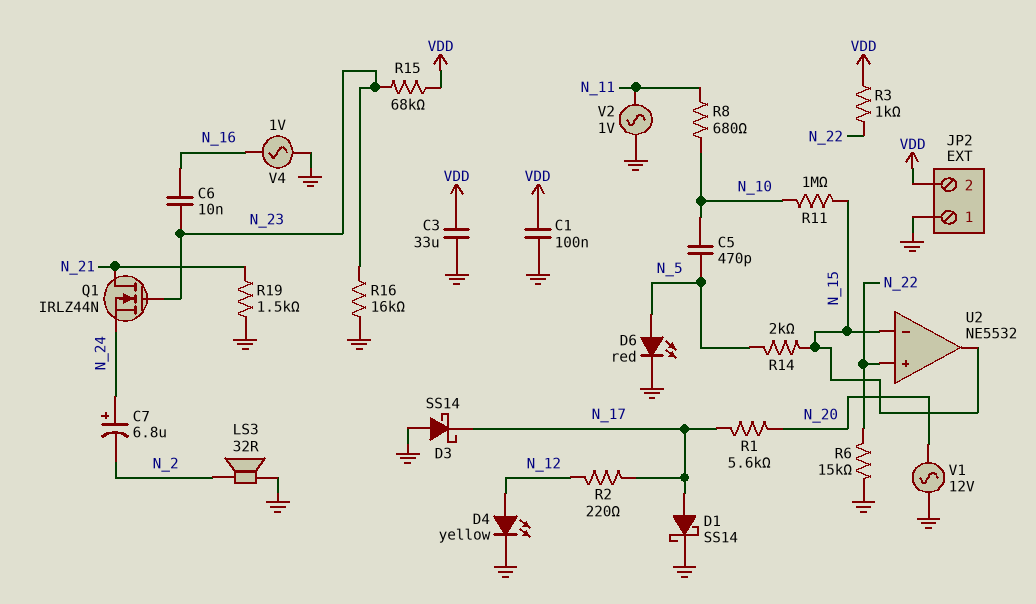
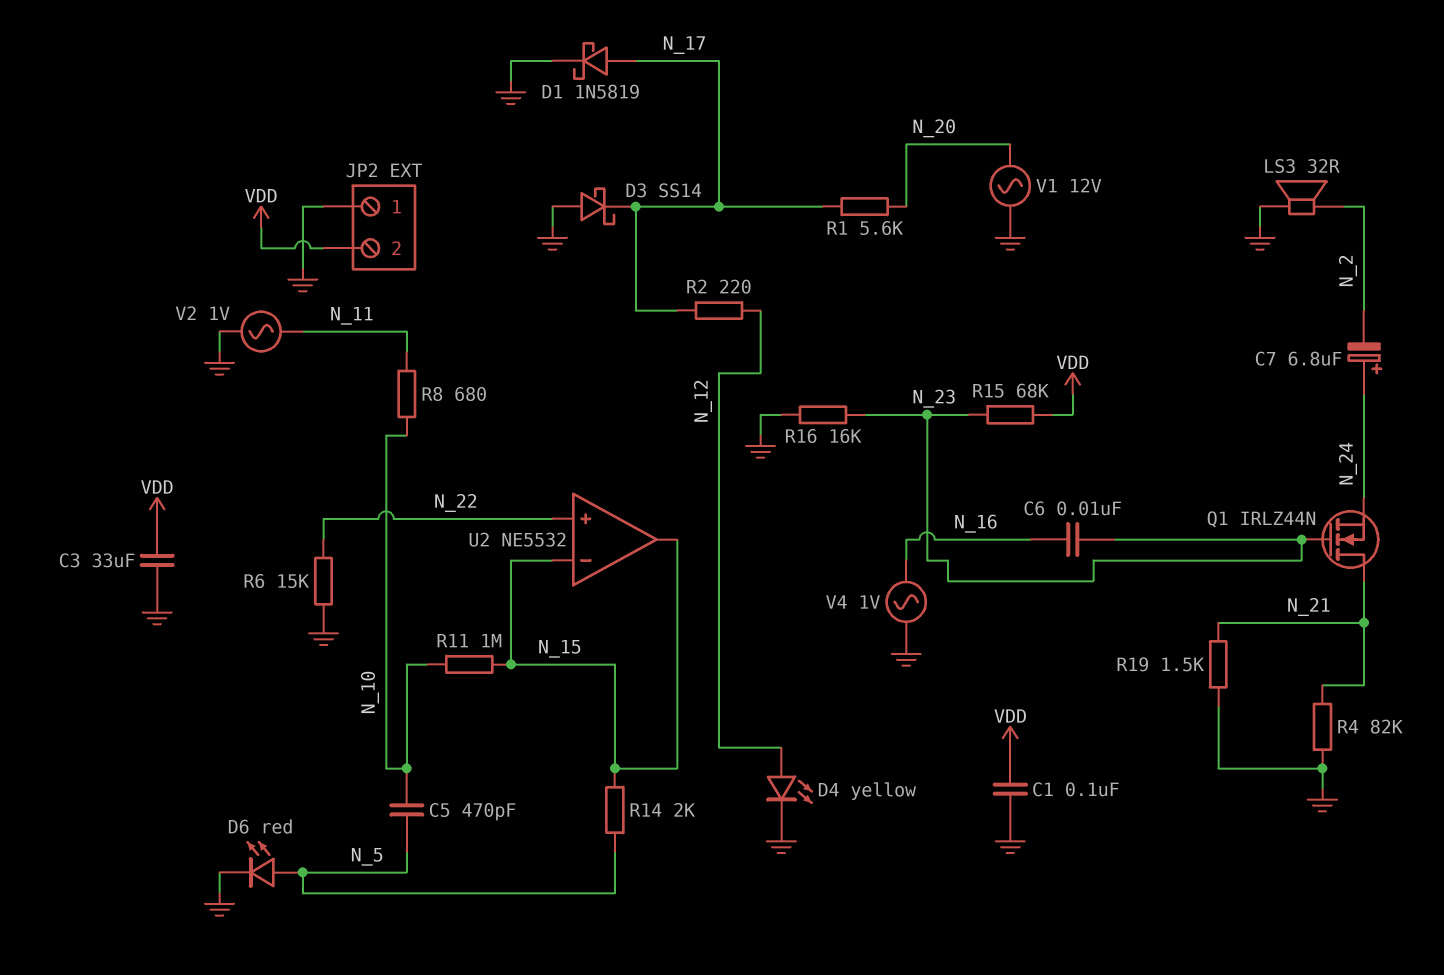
D1: schottky SS14 (A N_17, K GND) -> schottky 1N5819 (A N_17, K GND)
R3: 1k (N_22, VDD) -> none
R4: none -> 82k (GND, N_21)

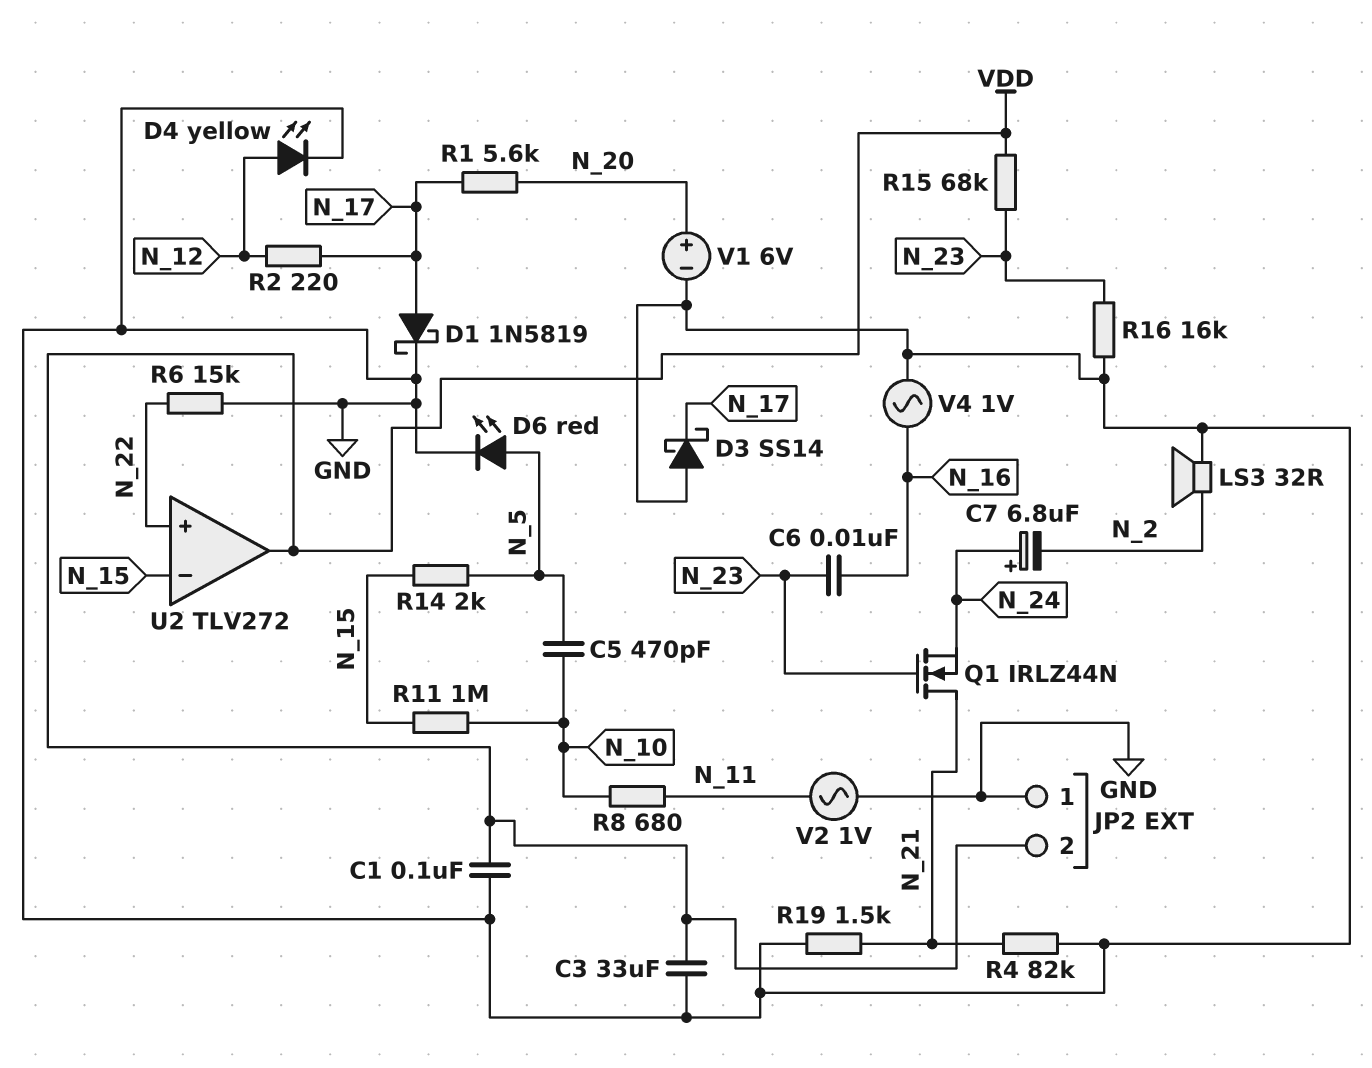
U2: NE5532 -> TLV272
U2 pin out: N_15 -> VDD
V1: AC 12V (GND, N_20) -> 6V (plus N_20, minus GND)

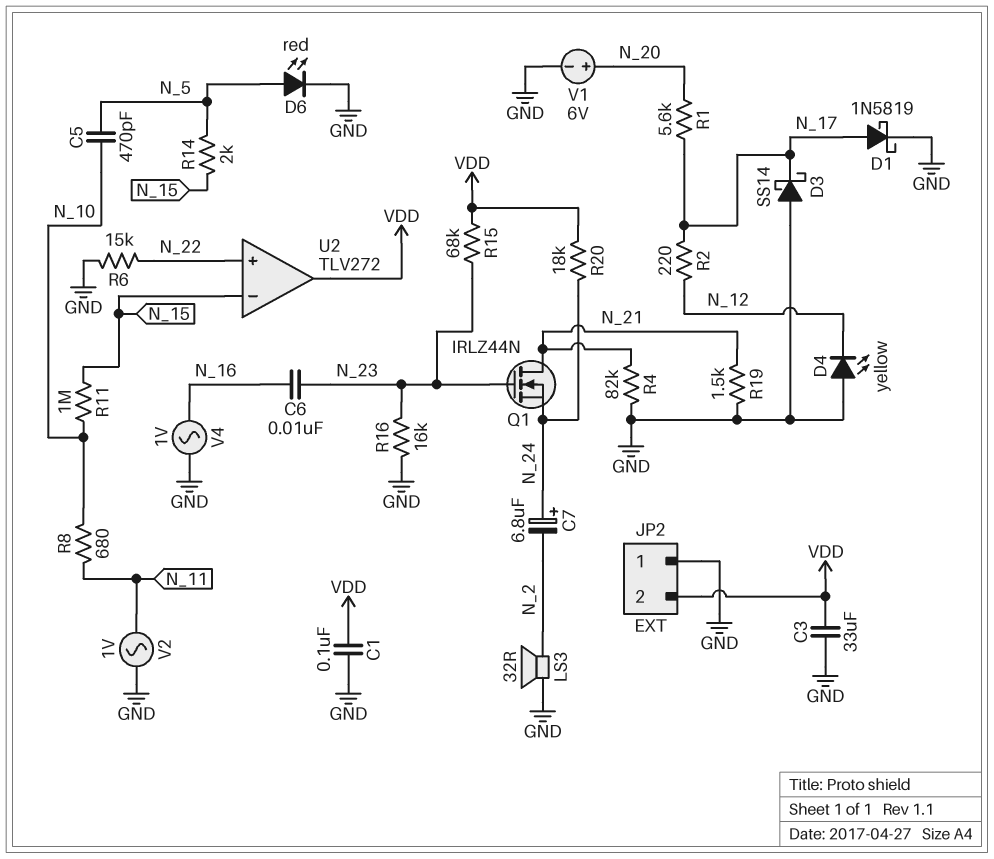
D4: LED yellow (A N_12, K GND) -> LED yellow (A GND, K N_12)
R20: none -> 18k (N_24, VDD)

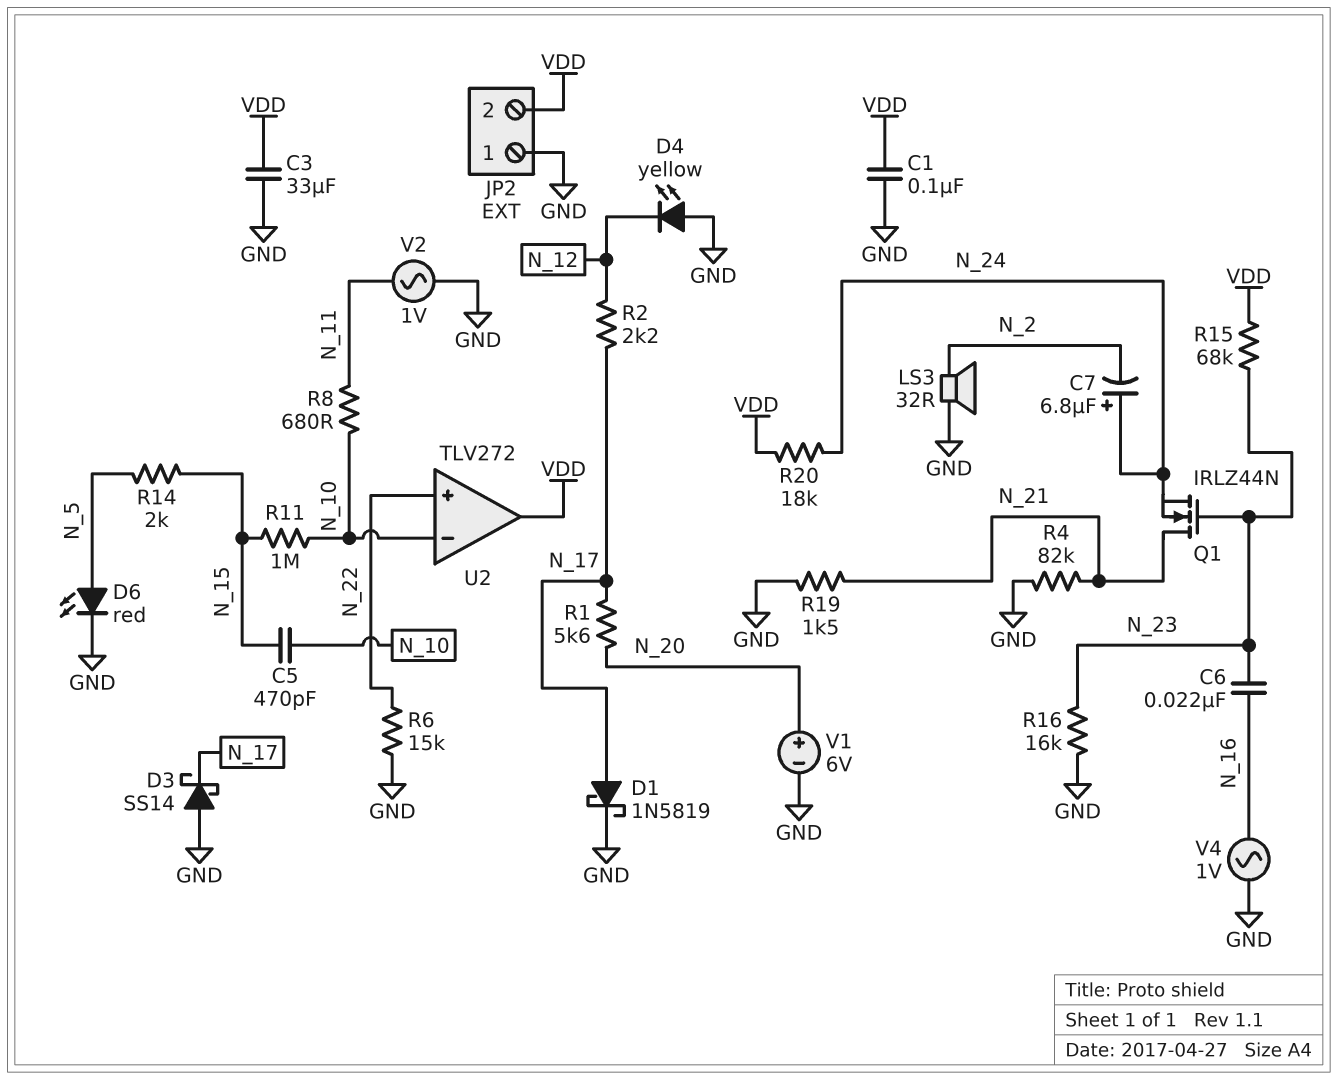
C5: 470pF (N_5, N_10) -> 470pF (N_10, N_15)
C6: 10nF (N_16, N_23) -> 22nF (N_16, N_23)
R2: 220 (N_12, N_17) -> 2.2k (N_12, N_17)
U2 pin in-: N_15 -> N_10

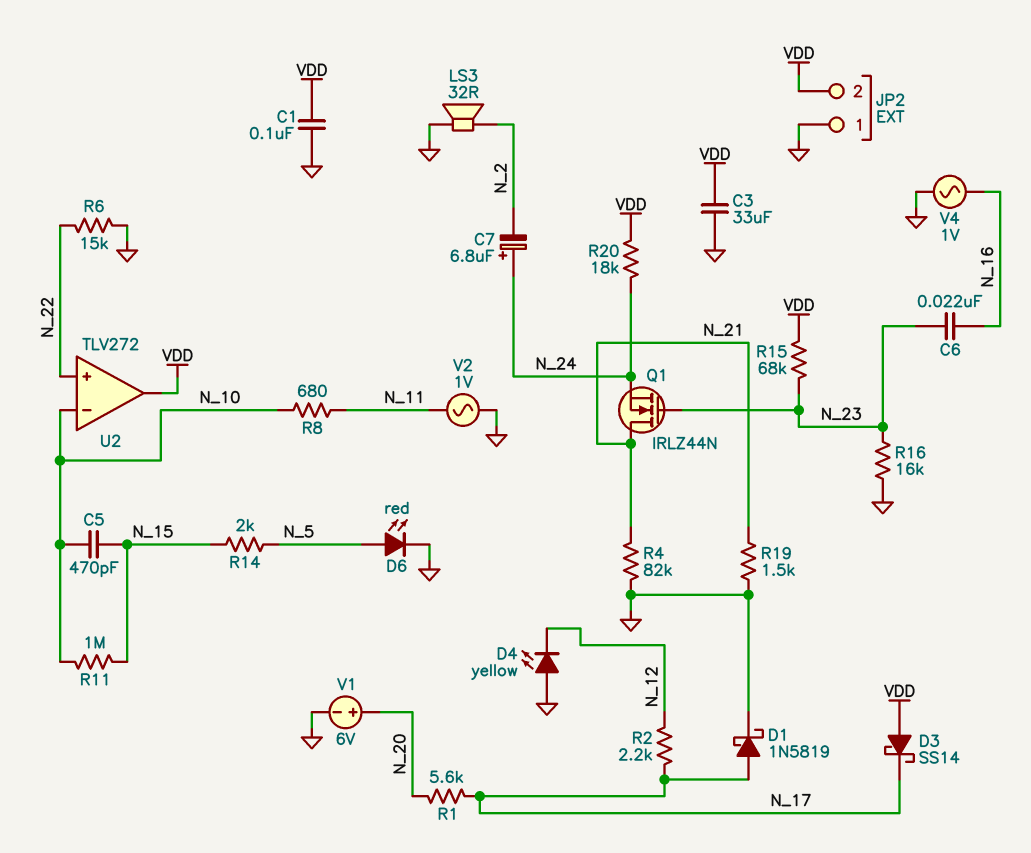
D3: schottky SS14 (A GND, K N_17) -> schottky SS14 (A VDD, K N_17)

